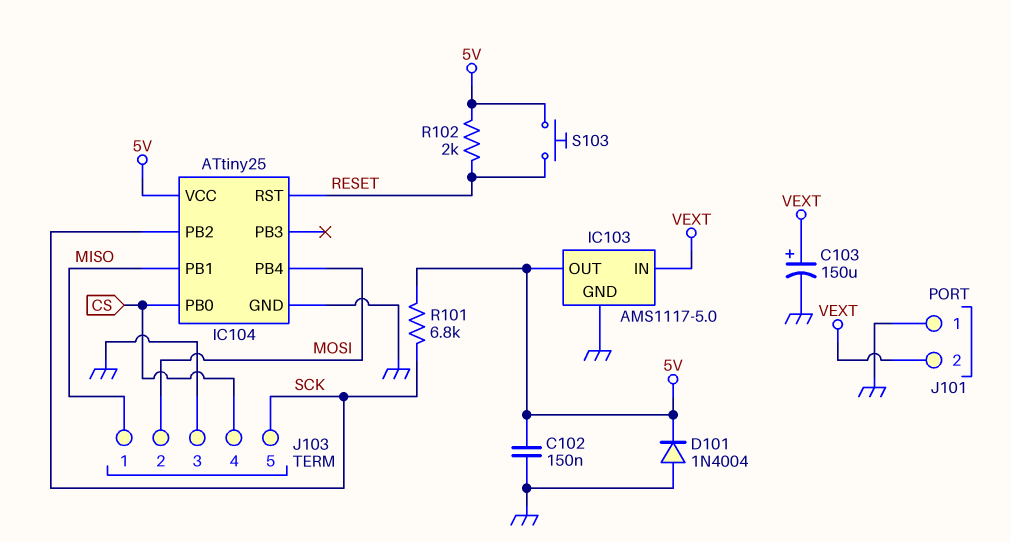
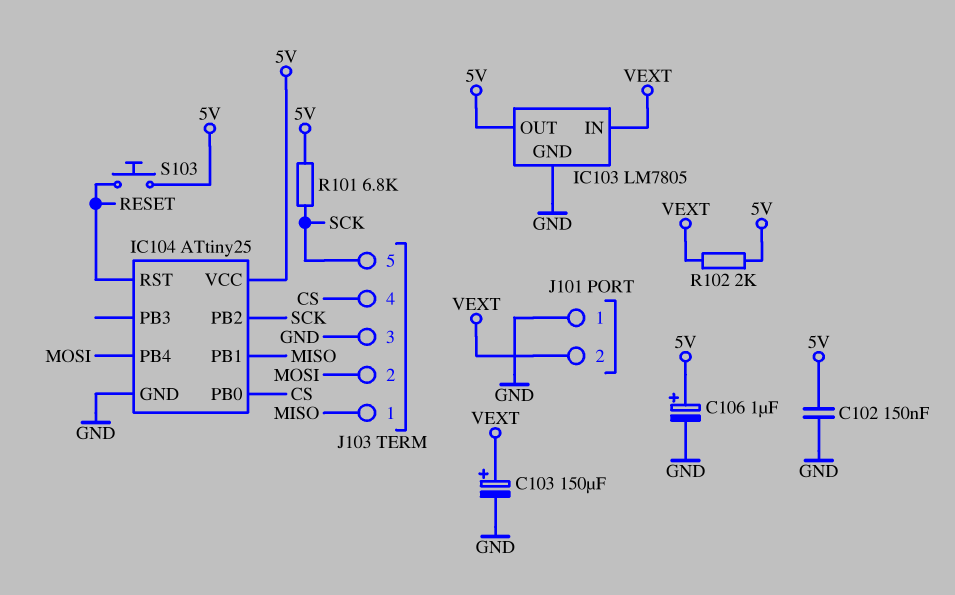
C106: none -> 1uF (plus 5V, minus GND)
D101: diode 1N4004 (A GND, K 5V) -> none
IC103: AMS1117-5.0 -> LM7805
R102: 2k (5V, RESET) -> 2k (5V, VEXT)

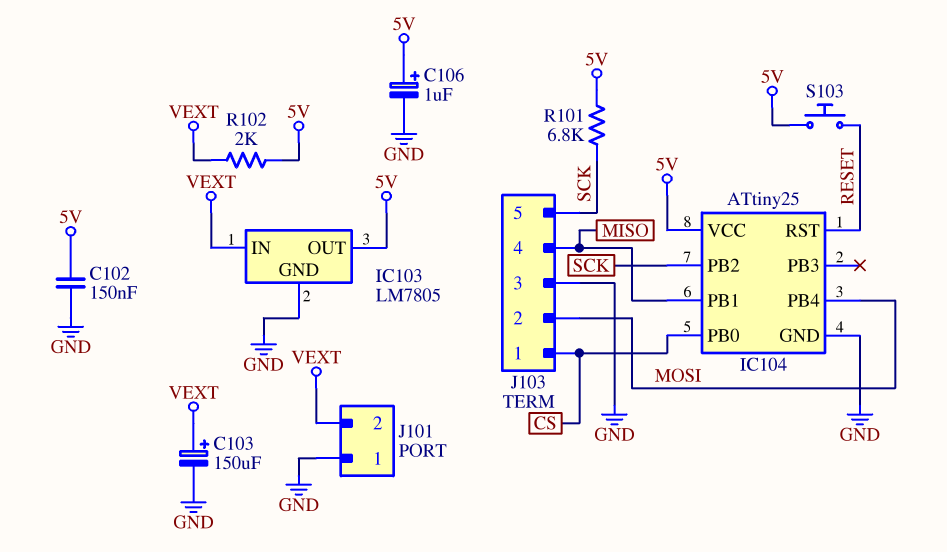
J103 pin 1: MISO -> CS
J103 pin 4: CS -> MISO

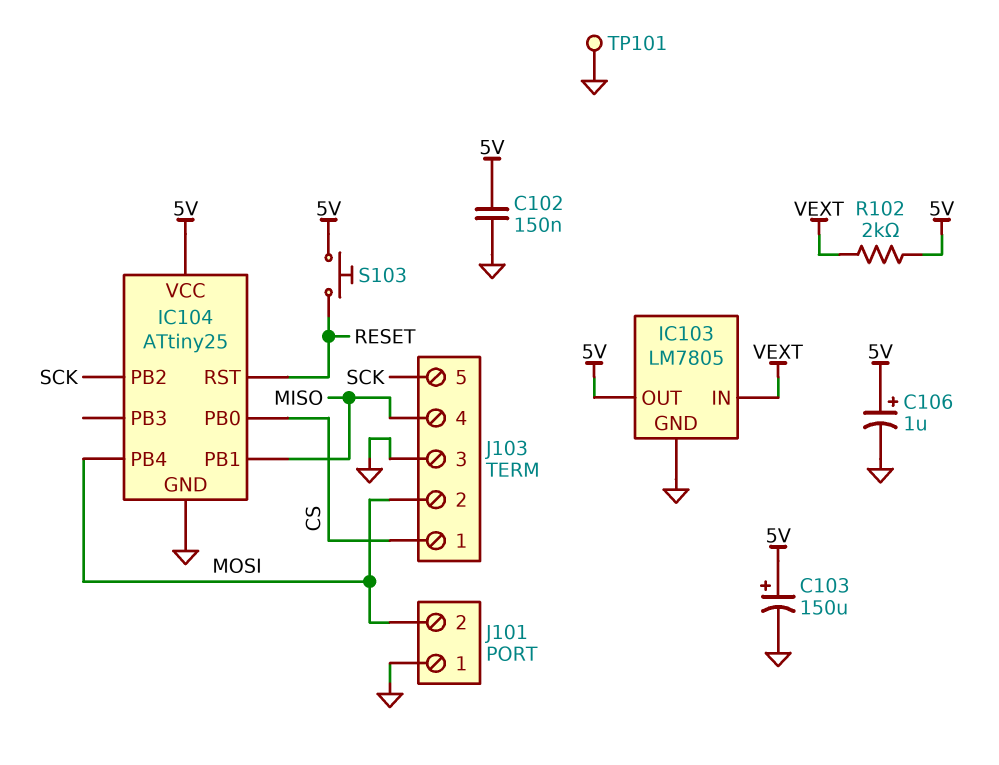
C103: 150uF (plus VEXT, minus GND) -> 150uF (plus 5V, minus GND)
J101 pin 2: VEXT -> MOSI
R101: 6.8k (5V, SCK) -> none
TP101: none -> test point (GND)

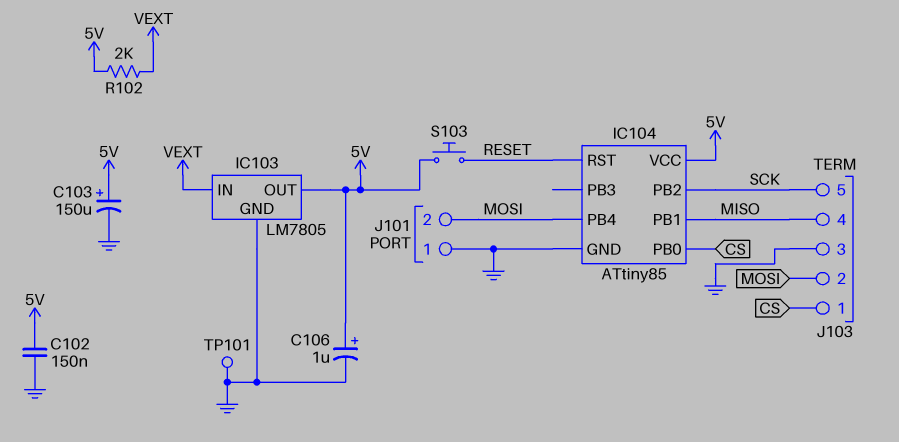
IC104: ATtiny25 -> ATtiny85

